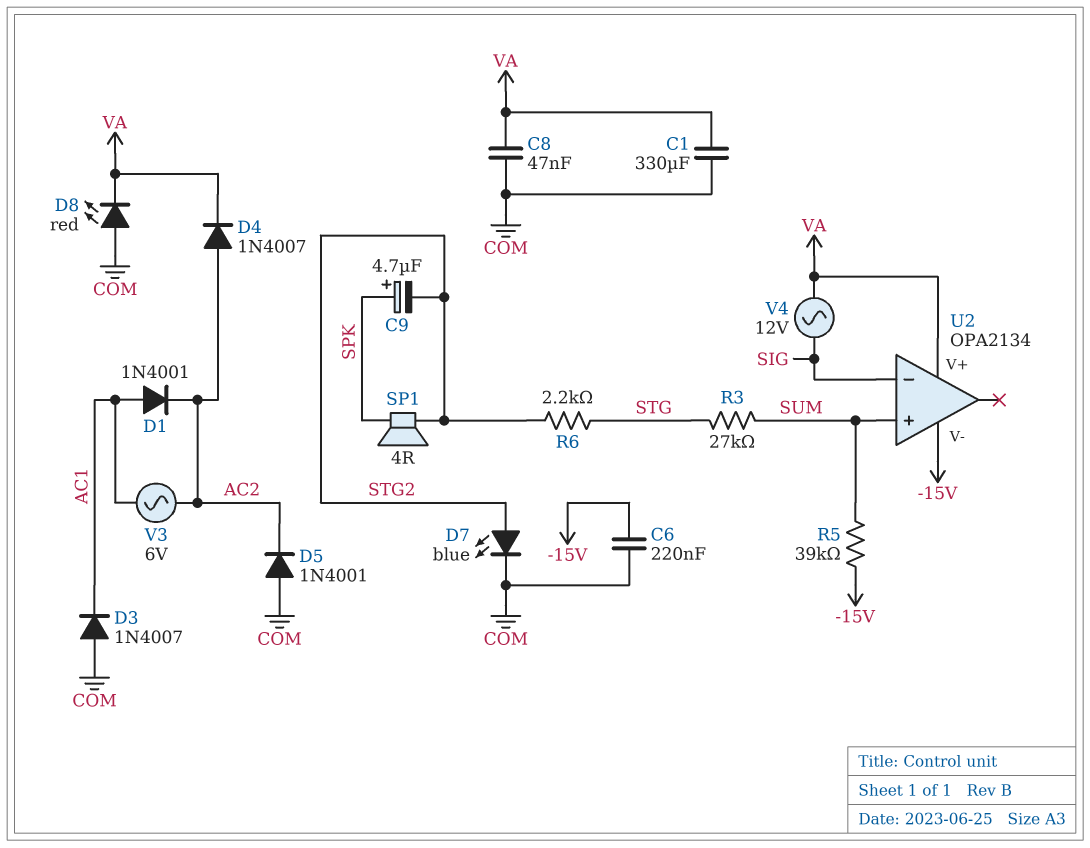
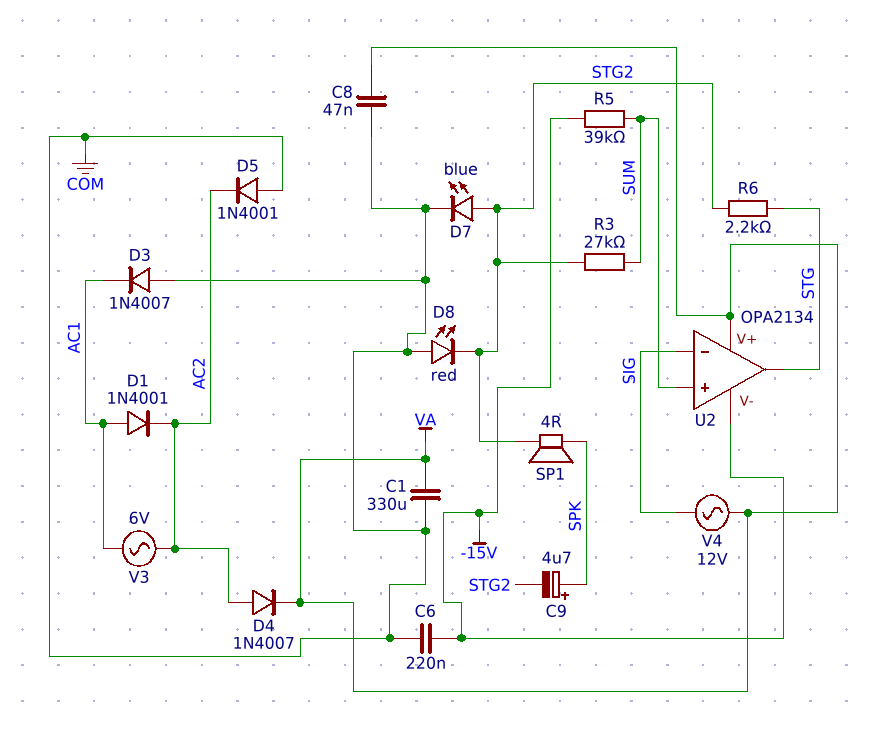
D8: LED red (A COM, K VA) -> LED red (A COM, K STG2)
R3: 27k (STG, SUM) -> 27k (STG2, SUM)
U2 pin out: none -> STG

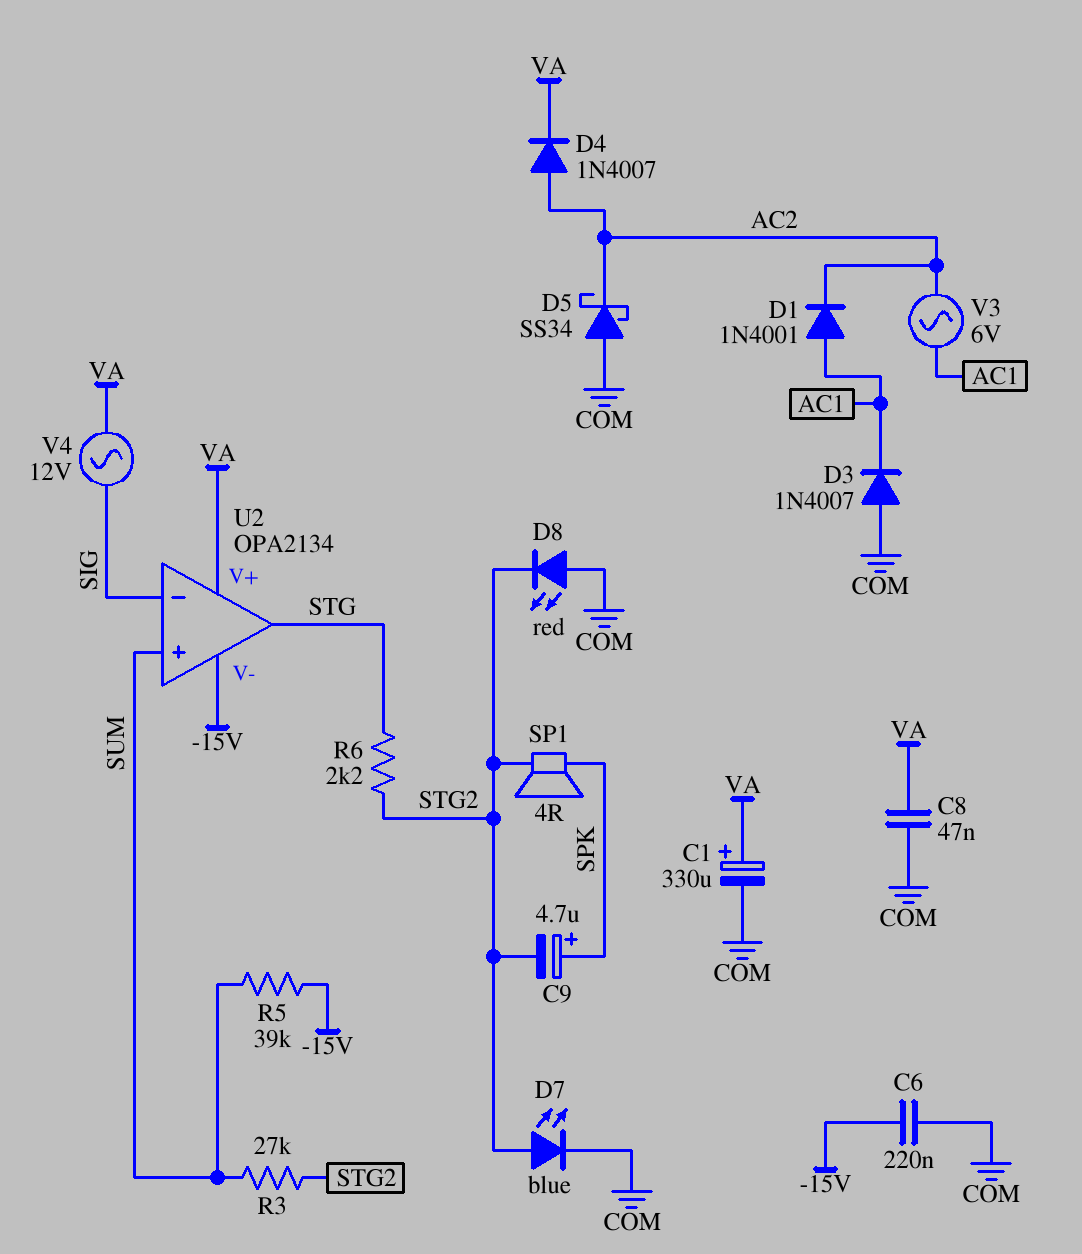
C1: 330uF (COM, VA) -> 330uF (plus VA, minus COM)
D5: diode 1N4001 (A COM, K AC2) -> schottky SS34 (A COM, K AC2)

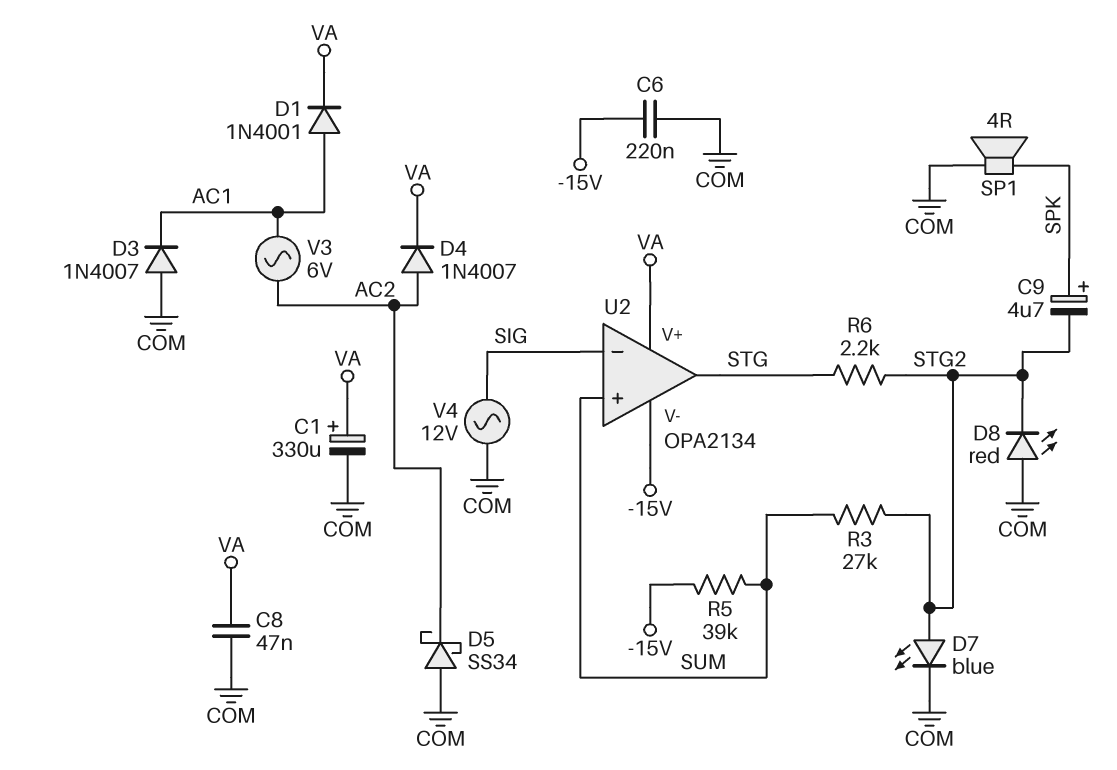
D1: diode 1N4001 (A AC1, K AC2) -> diode 1N4001 (A AC1, K VA)
SP1: speaker 4R (SPK, STG2) -> speaker 4R (COM, SPK)
V4: AC 12V (SIG, VA) -> AC 12V (COM, SIG)

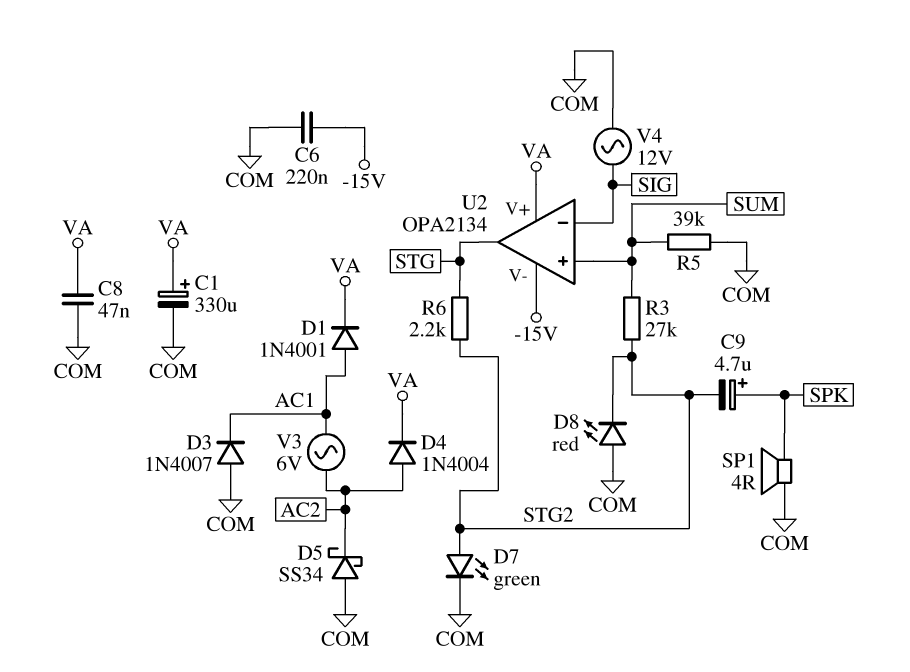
D4: diode 1N4007 (A AC2, K VA) -> diode 1N4004 (A AC2, K VA)
D7: LED blue (A STG2, K COM) -> LED green (A STG2, K COM)
R5: 39k (-15V, SUM) -> 39k (COM, SUM)

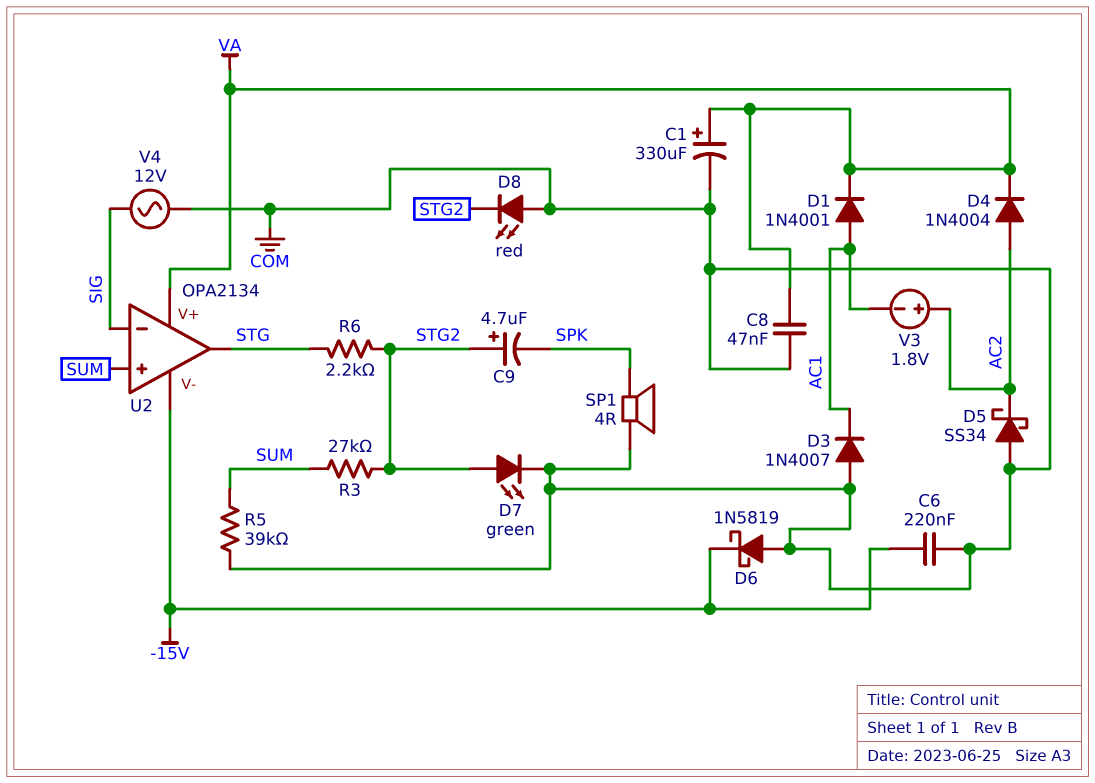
C9: 4.7uF (plus SPK, minus STG2) -> 4.7uF (plus STG2, minus SPK)
D6: none -> schottky 1N5819 (A COM, K -15V)
V3: AC 6V (AC1, AC2) -> 1.8V (plus AC2, minus AC1)

